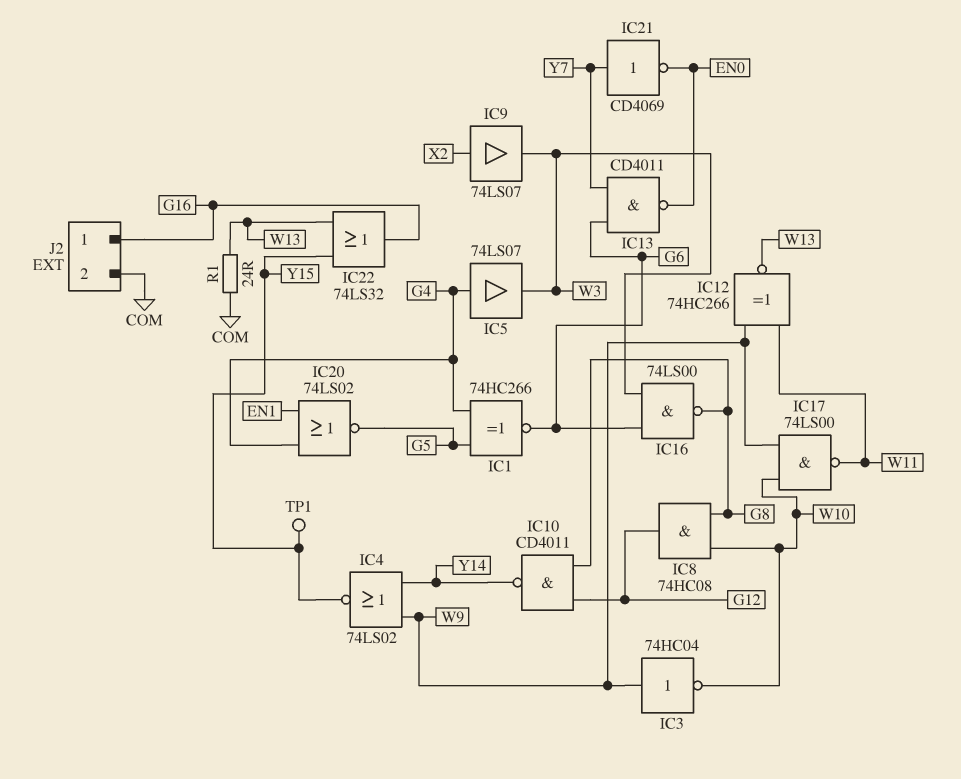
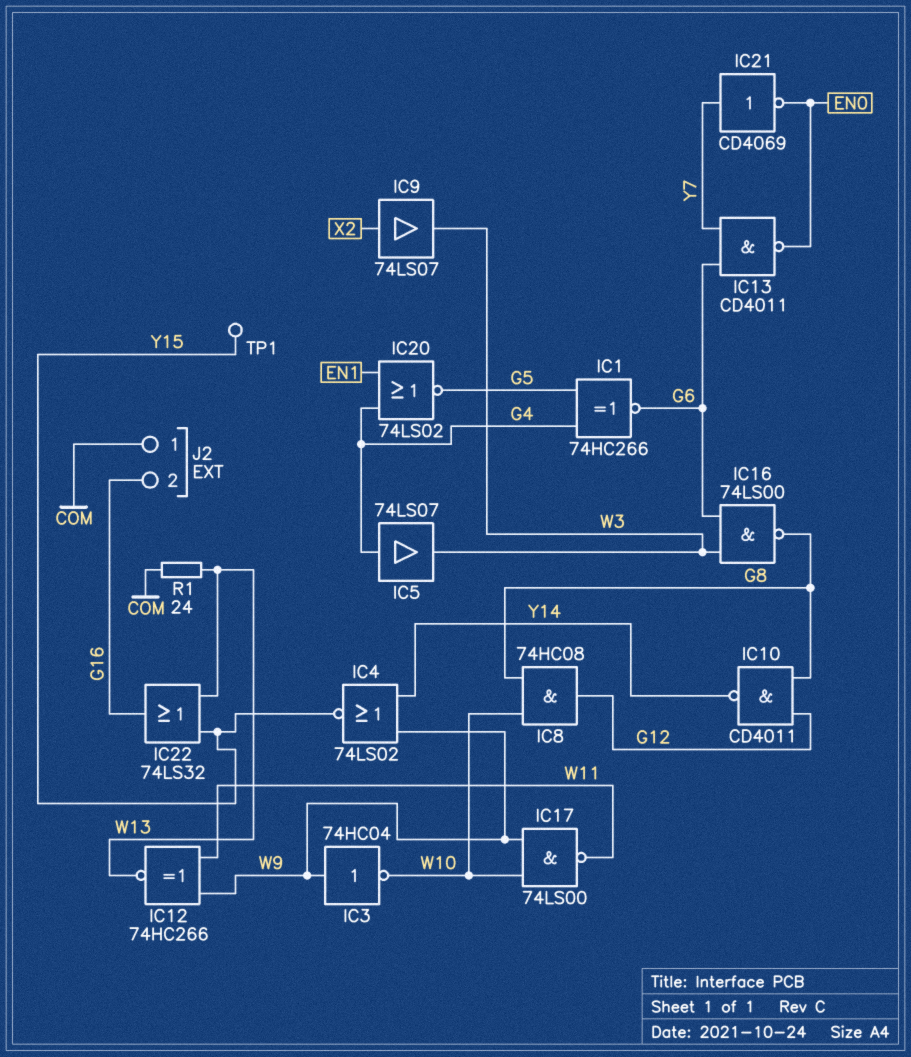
J2 pin 1: G16 -> COM
J2 pin 2: COM -> G16

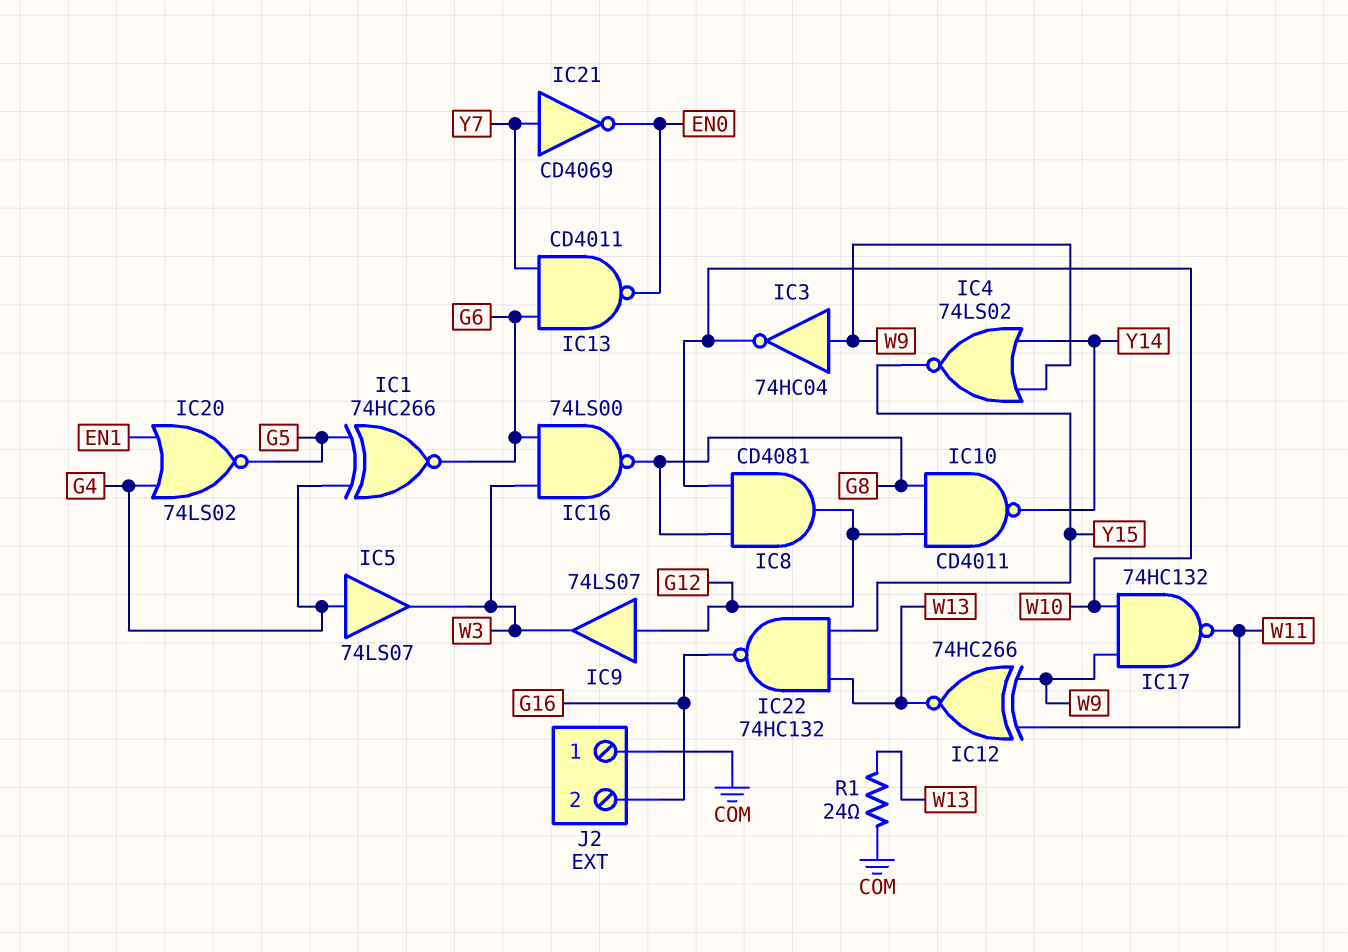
IC8: AND 74HC08 (in G8, in W10, out G12) -> AND CD4081 (in G8, in W10, out G12)
IC9: buffer 74LS07 (in X2, out W3) -> buffer 74LS07 (in G12, out W3)
IC17: NAND 74LS00 (in W9, in W10, out W11) -> NAND 74HC132 (in W9, in W10, out W11)
IC22: OR 74LS32 (in W13, in Y15, out G16) -> NAND 74HC132 (in W13, in Y15, out G16)
TP1: test point (Y15) -> none

